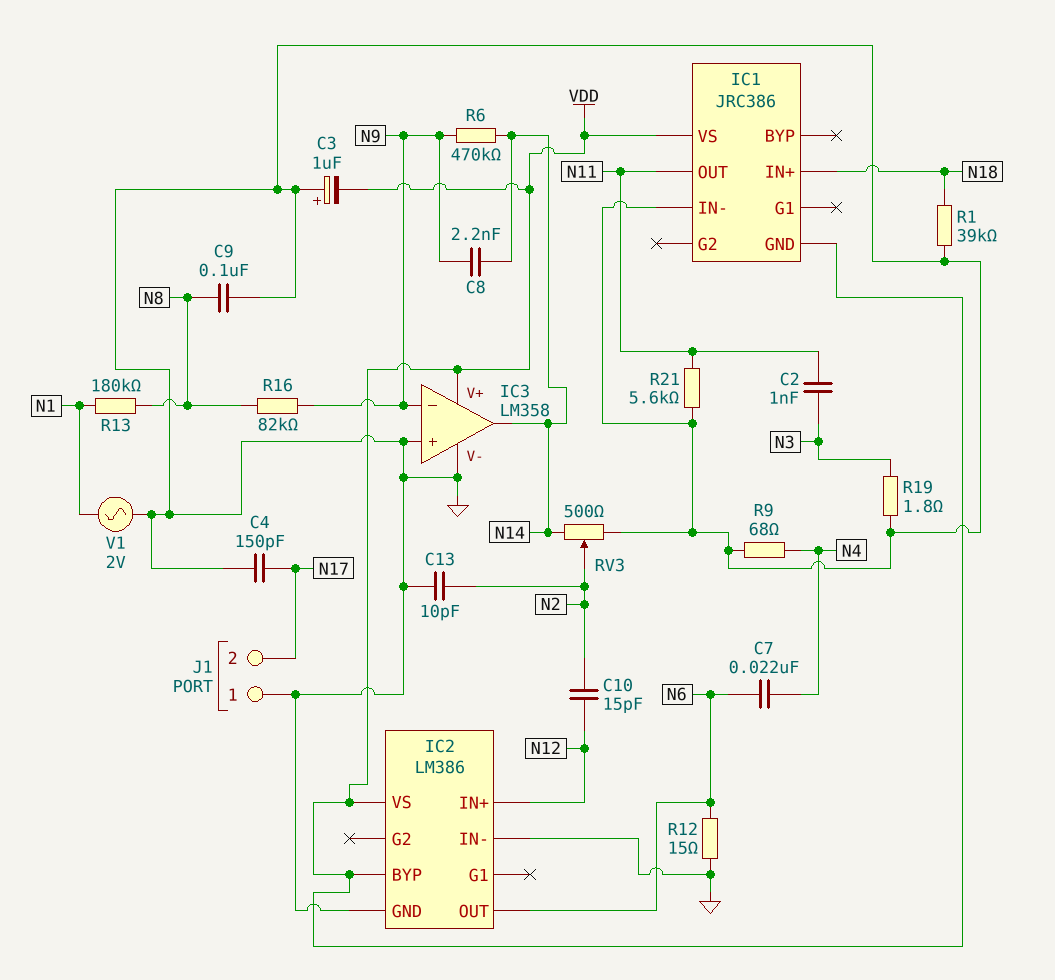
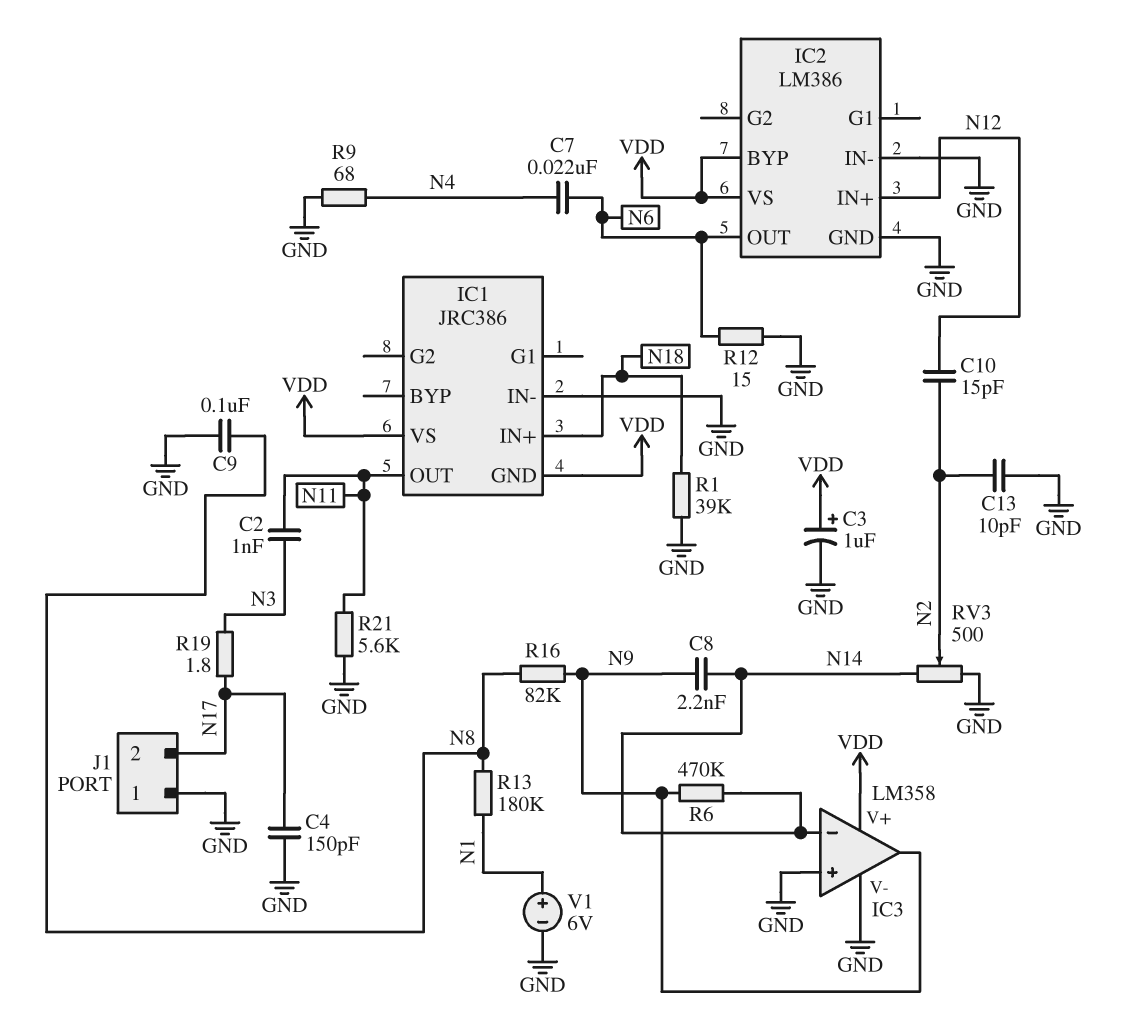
C3: 1uF (plus GND, minus VDD) -> 1uF (plus VDD, minus GND)
IC3 pin in-: N9 -> N14
IC3 pin out: N14 -> N9
R19: 1.8 (GND, N3) -> 1.8 (N3, N17)
V1: AC 2V (GND, N1) -> 6V (plus N1, minus GND)

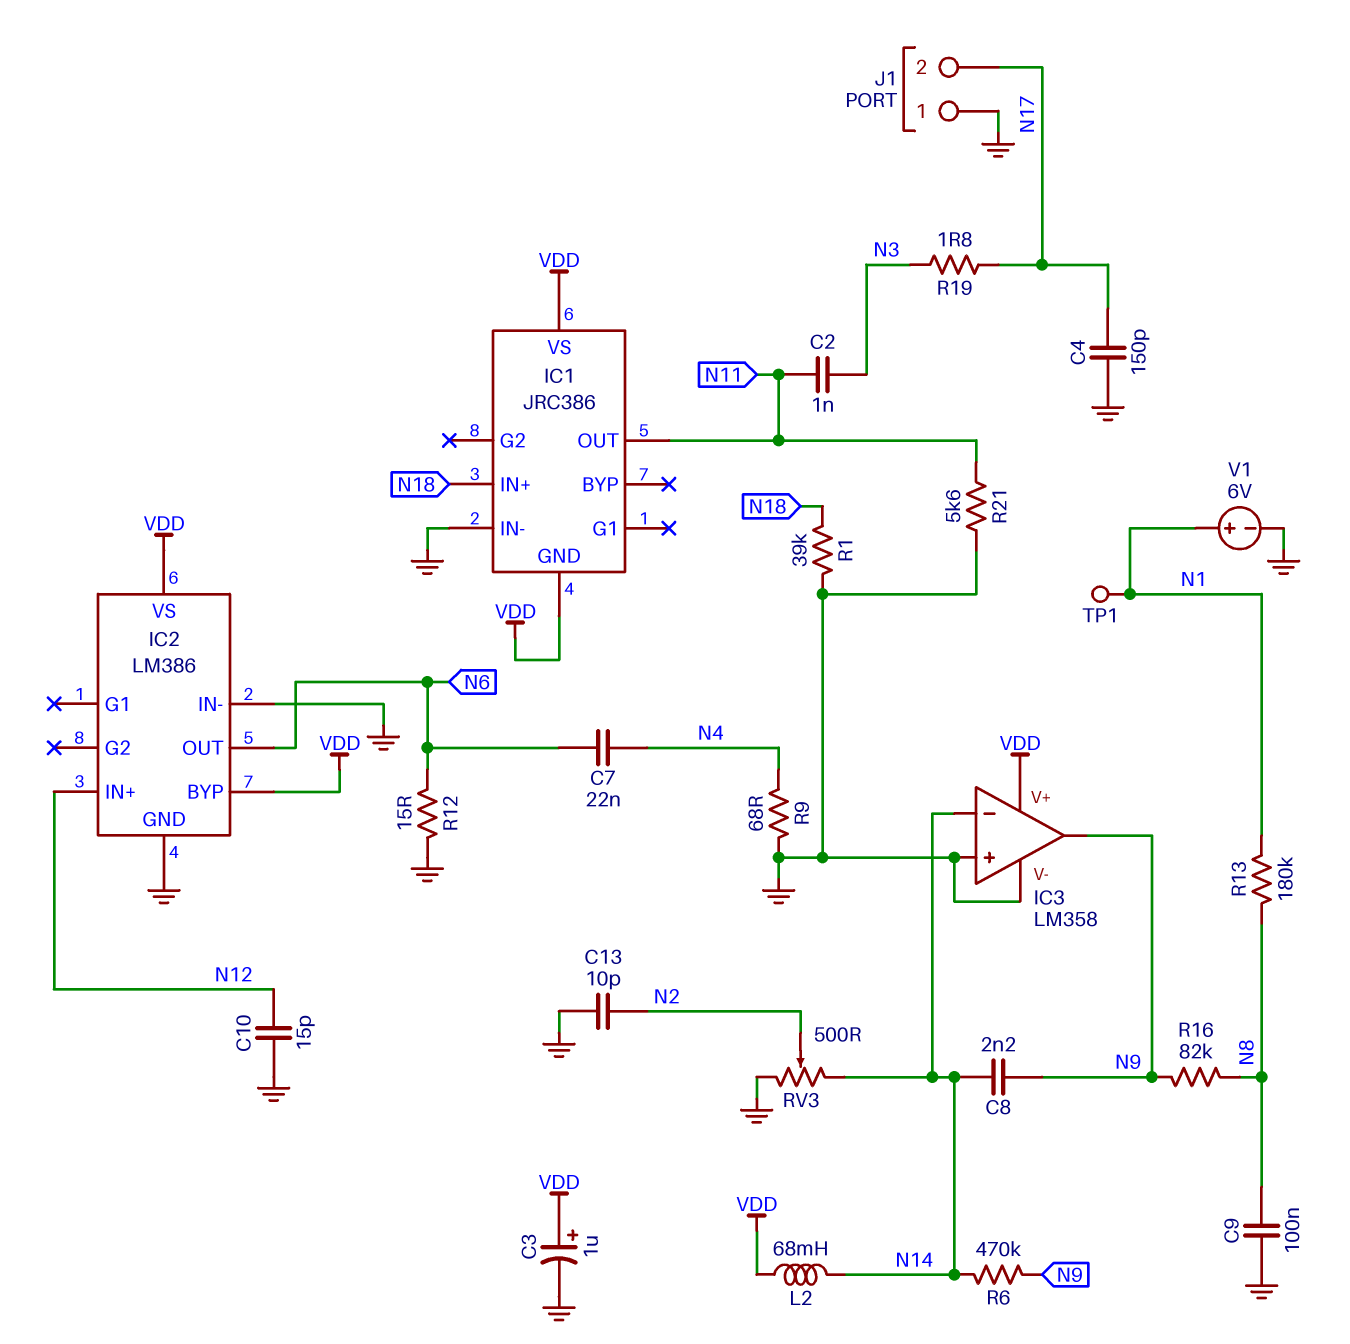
C10: 15pF (N2, N12) -> 15pF (GND, N12)
L2: none -> 68mH (N14, VDD)
TP1: none -> test point (N1)

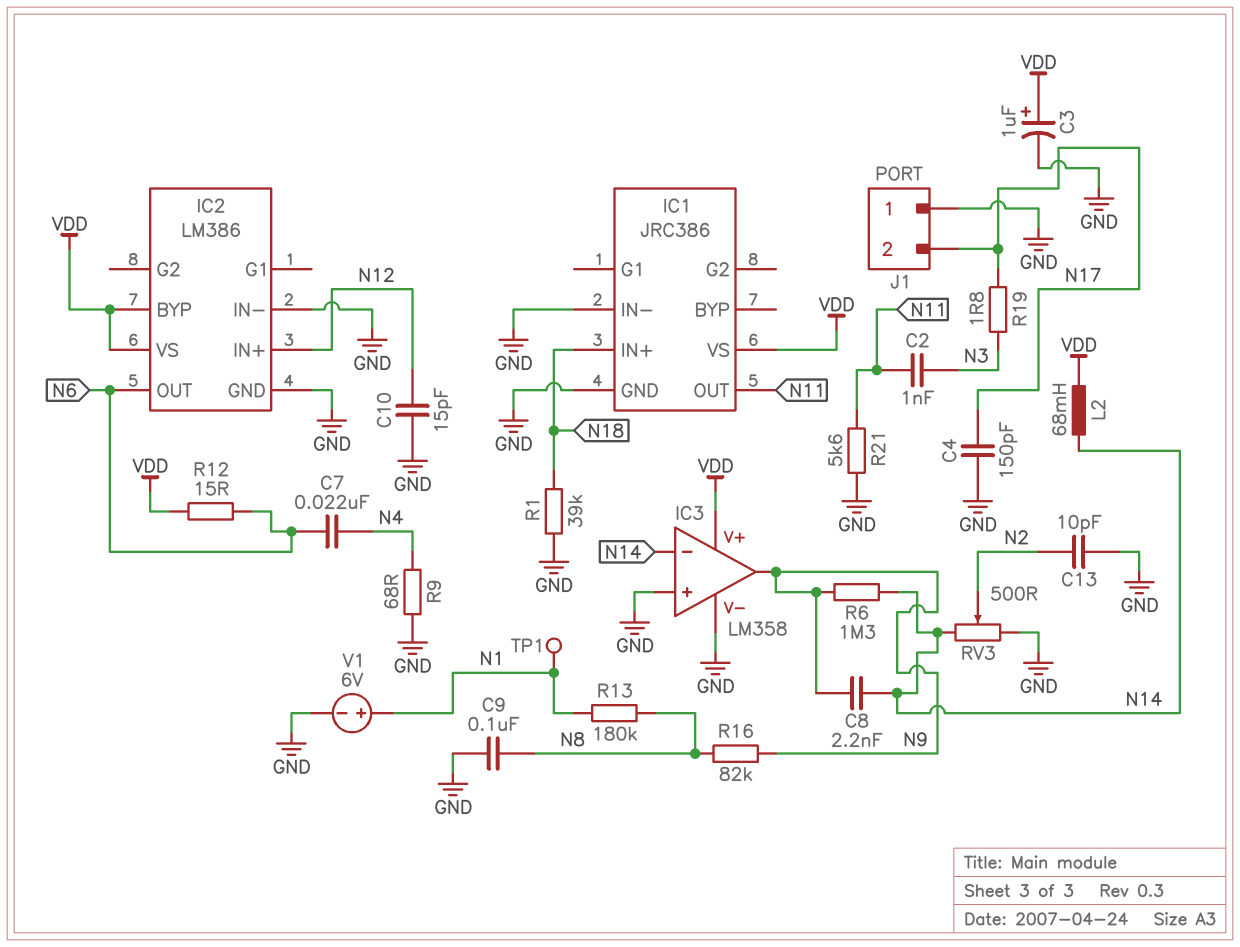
IC1 pin GND: VDD -> GND
R6: 470k (N9, N14) -> 1.3M (N9, N14)
R12: 15 (GND, N6) -> 15 (N6, VDD)

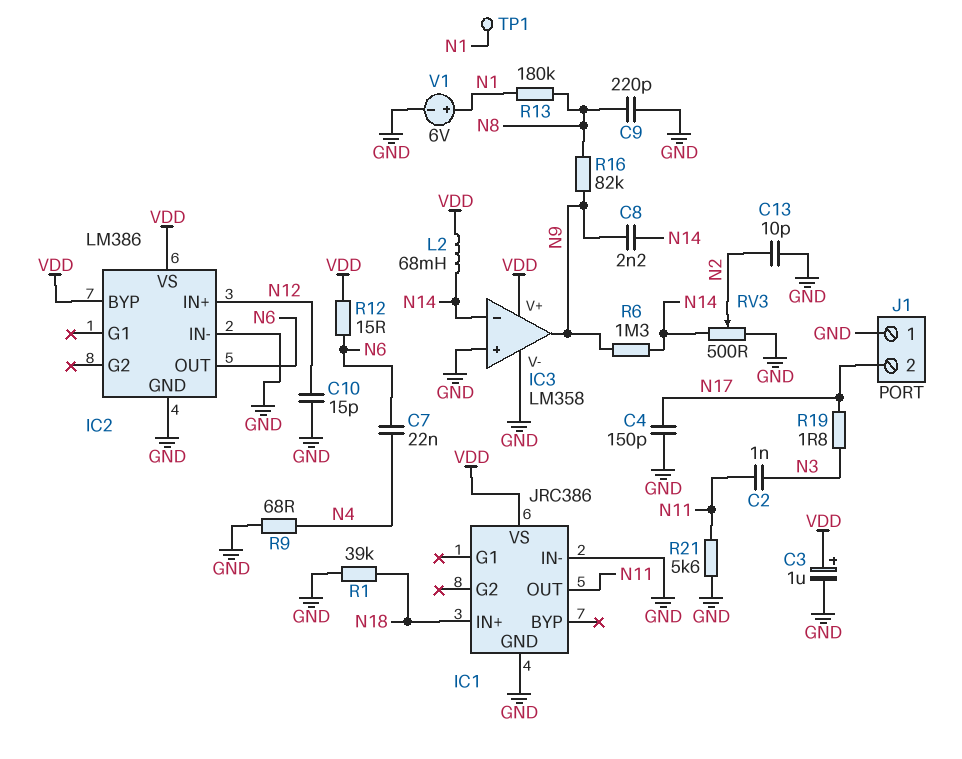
C9: 100nF (GND, N8) -> 220pF (GND, N8)

